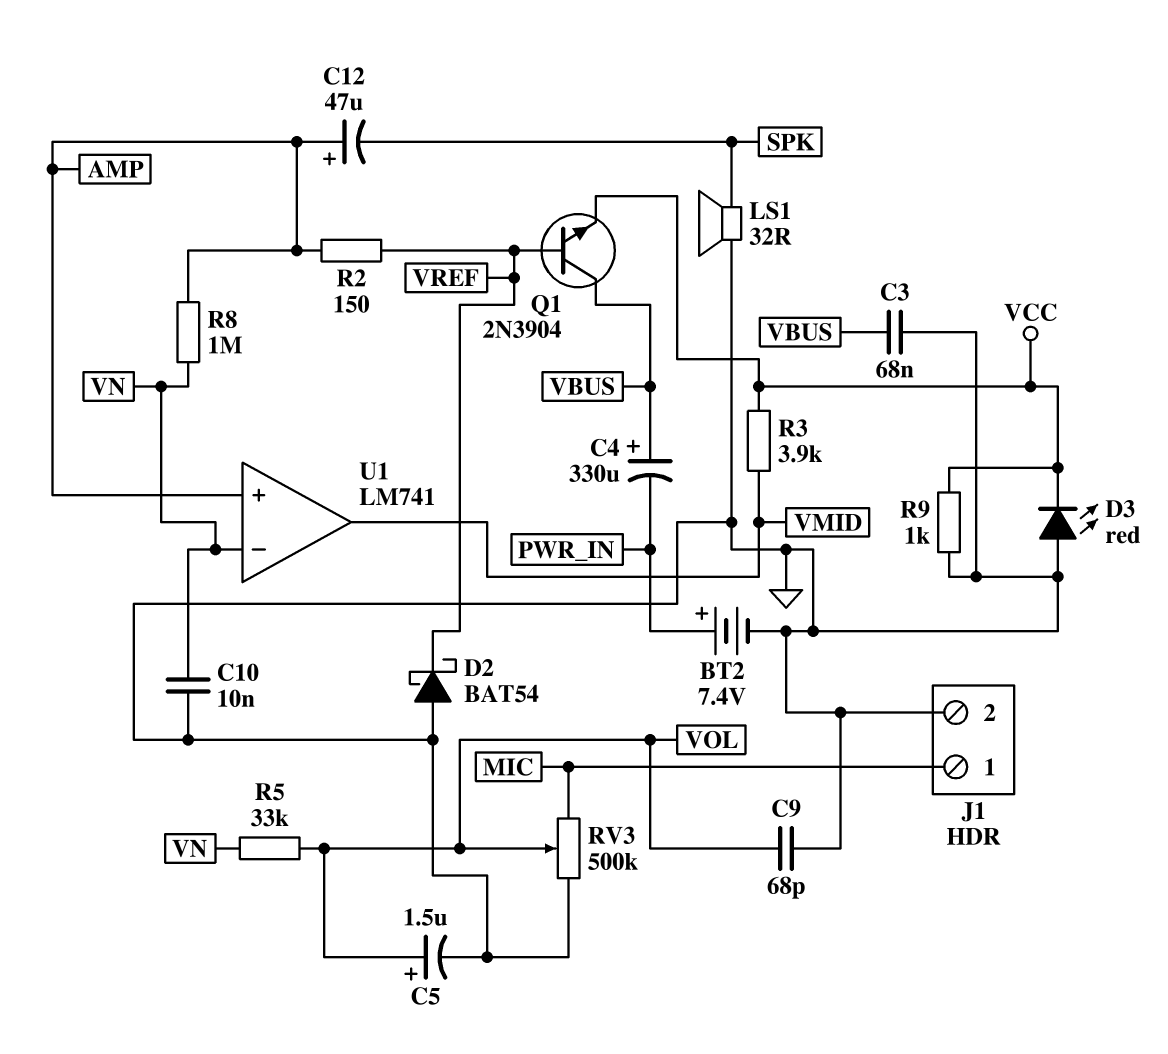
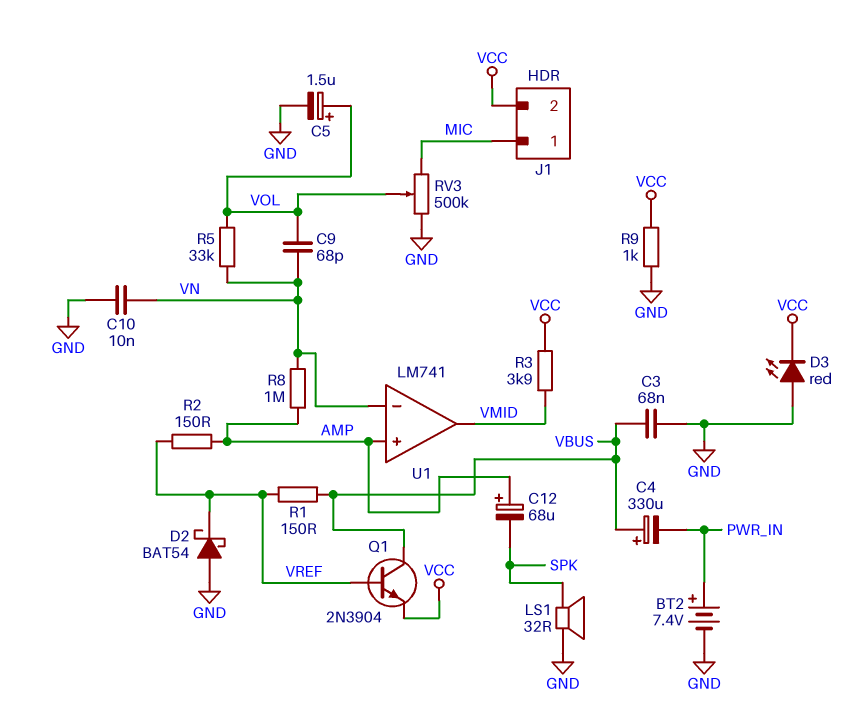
C9: 68pF (GND, VOL) -> 68pF (VN, VOL)
C12: 47uF (plus AMP, minus SPK) -> 68uF (plus AMP, minus SPK)
J1 pin 2: GND -> VCC
R1: none -> 150 (VBUS, VREF)

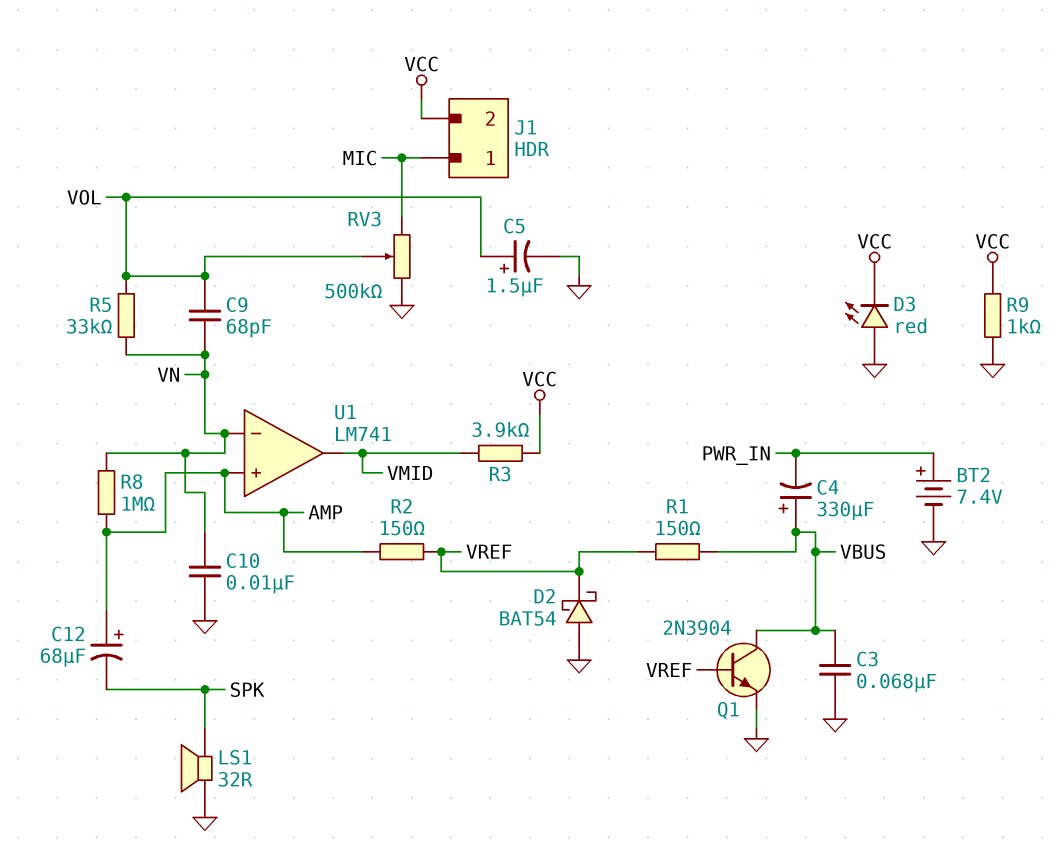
Q1: NPN 2N3904 (B VREF, C VBUS, E VCC) -> NPN 2N3904 (B VREF, C VBUS, E GND)

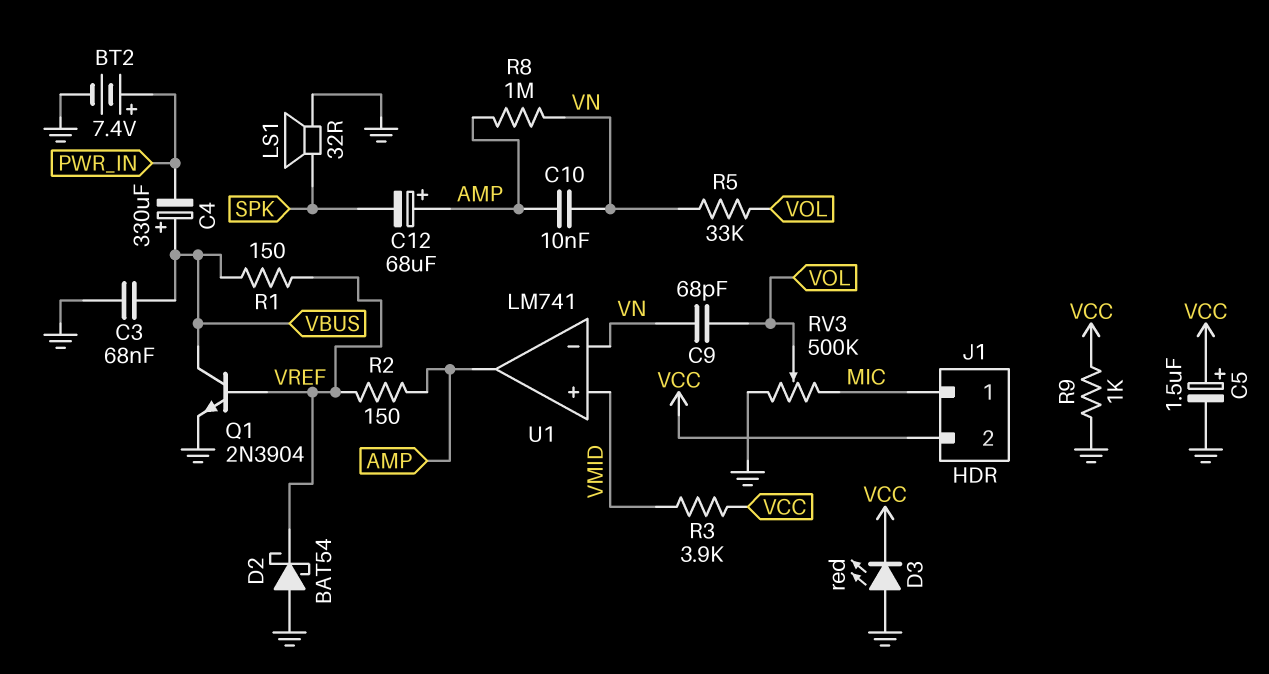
C5: 1.5uF (plus VOL, minus GND) -> 1.5uF (plus VCC, minus GND)
C10: 10nF (GND, VN) -> 10nF (AMP, VN)
U1 pin in+: AMP -> VMID
U1 pin out: VMID -> AMP

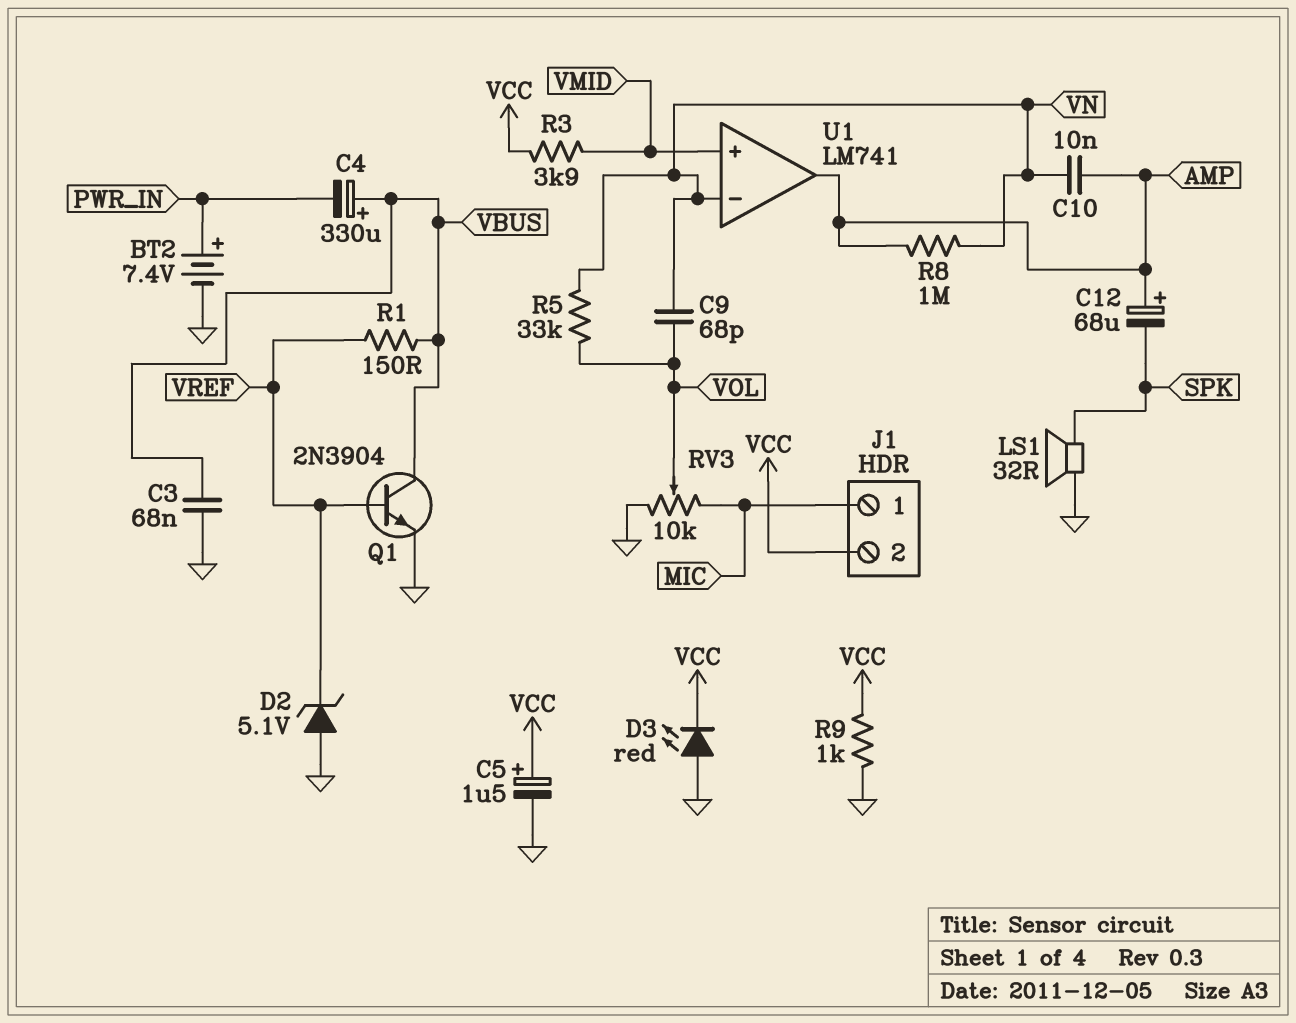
D2: schottky BAT54 (A GND, K VREF) -> zener 5.1V (A GND, K VREF)
R2: 150 (AMP, VREF) -> none
RV3: 500k (GND, MIC, wiper VOL) -> 10k (GND, MIC, wiper VOL)

